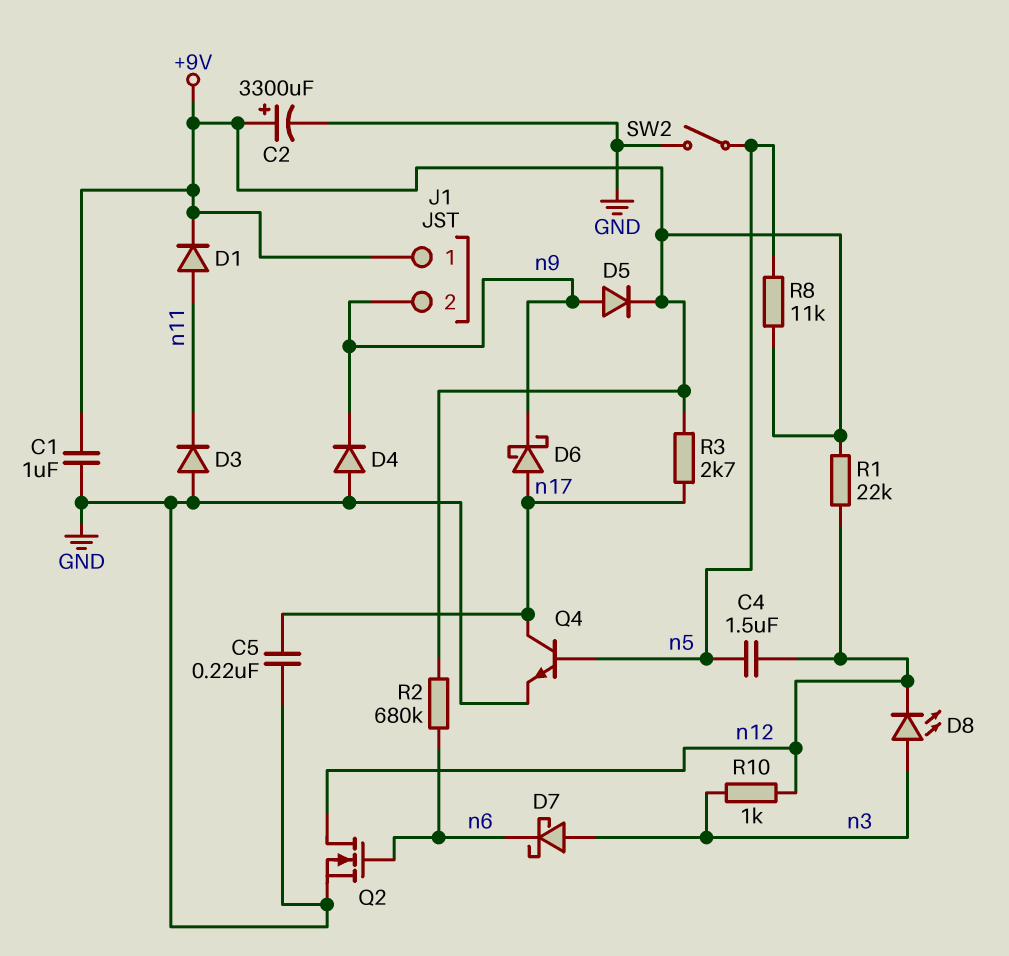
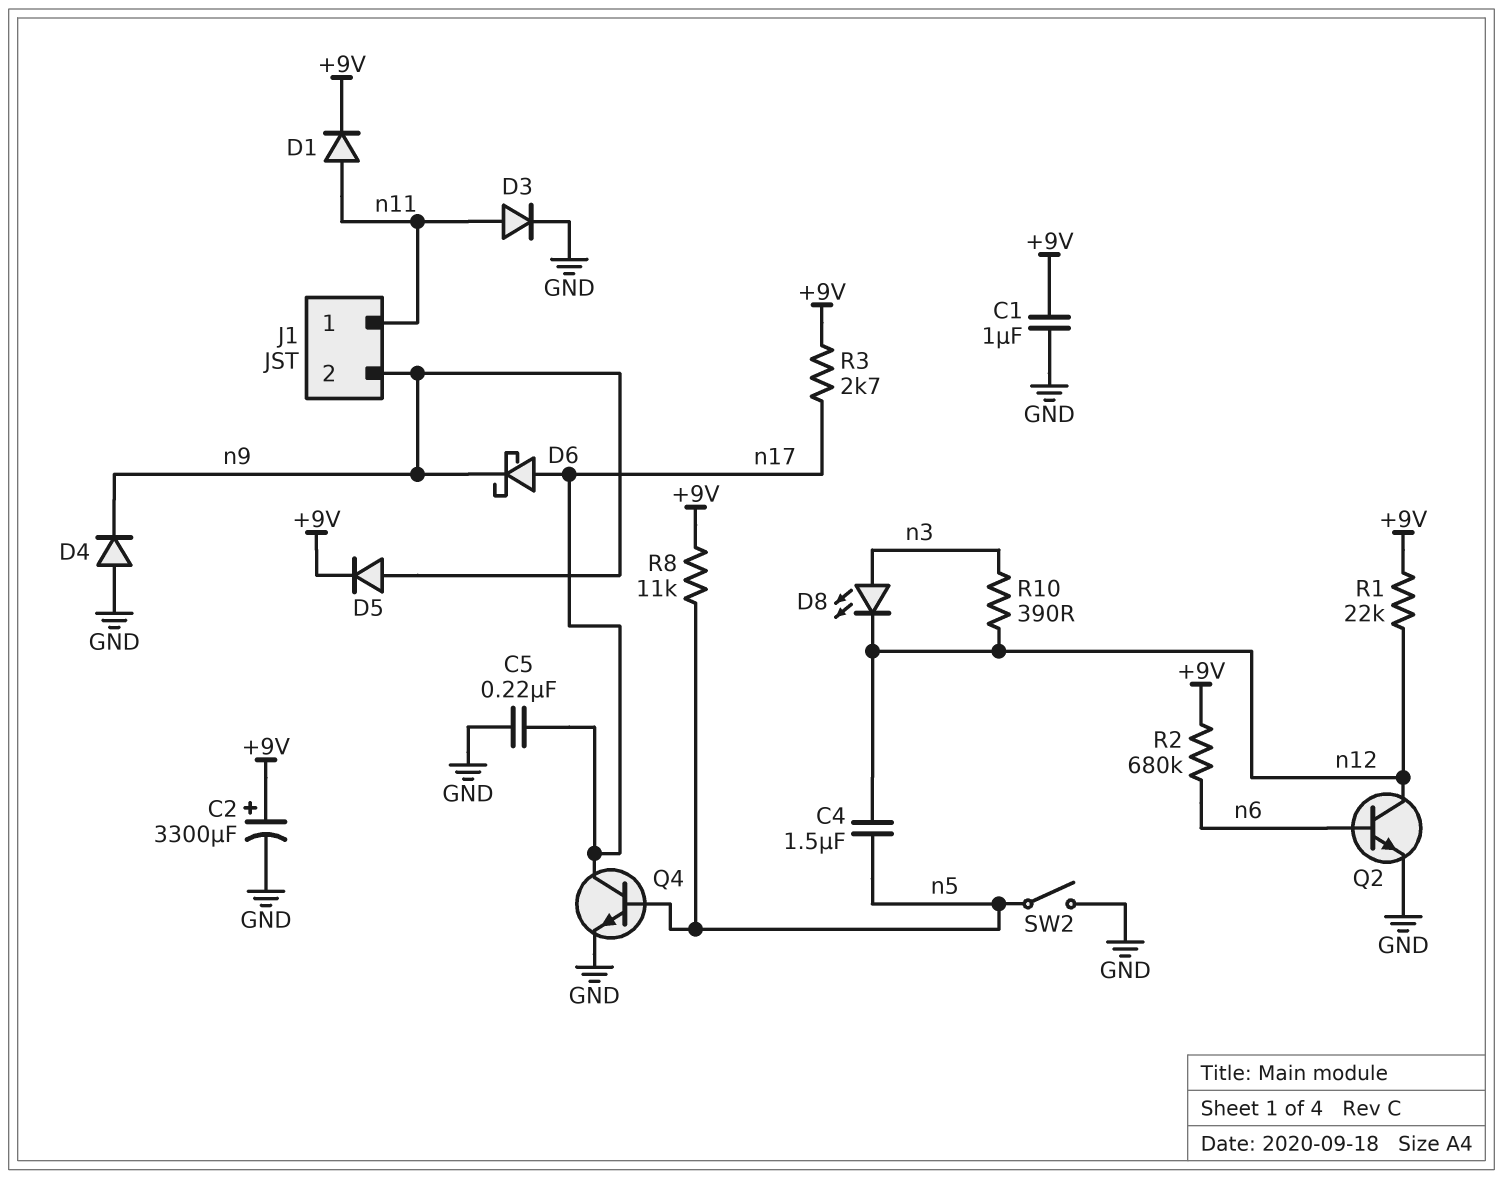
D3: diode (A GND, K n11) -> diode (A n11, K GND)
D7: schottky (A n3, K n6) -> none
J1 pin 1: +9V -> n11
Q2: NMOS (G n6, D n12, S GND) -> NPN (B n6, C n12, E GND)
R10: 1k (n3, n12) -> 390 (n3, n12)

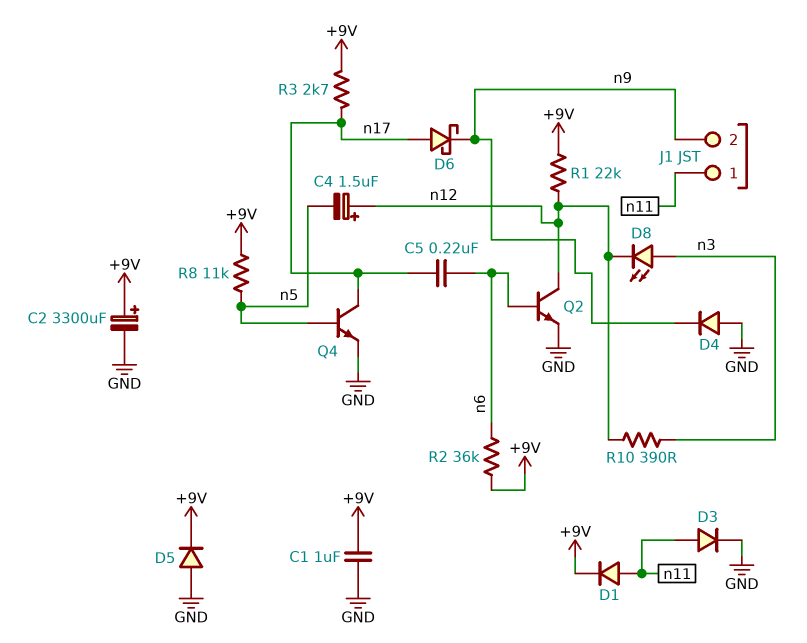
C4: 1.5uF (n5, n12) -> 1.5uF (plus n12, minus n5)
C5: 220nF (GND, n17) -> 220nF (n6, n17)
D5: diode (A n9, K +9V) -> diode (A GND, K +9V)
R2: 680k (+9V, n6) -> 36k (+9V, n6)
SW2: switch (GND, n5) -> none

